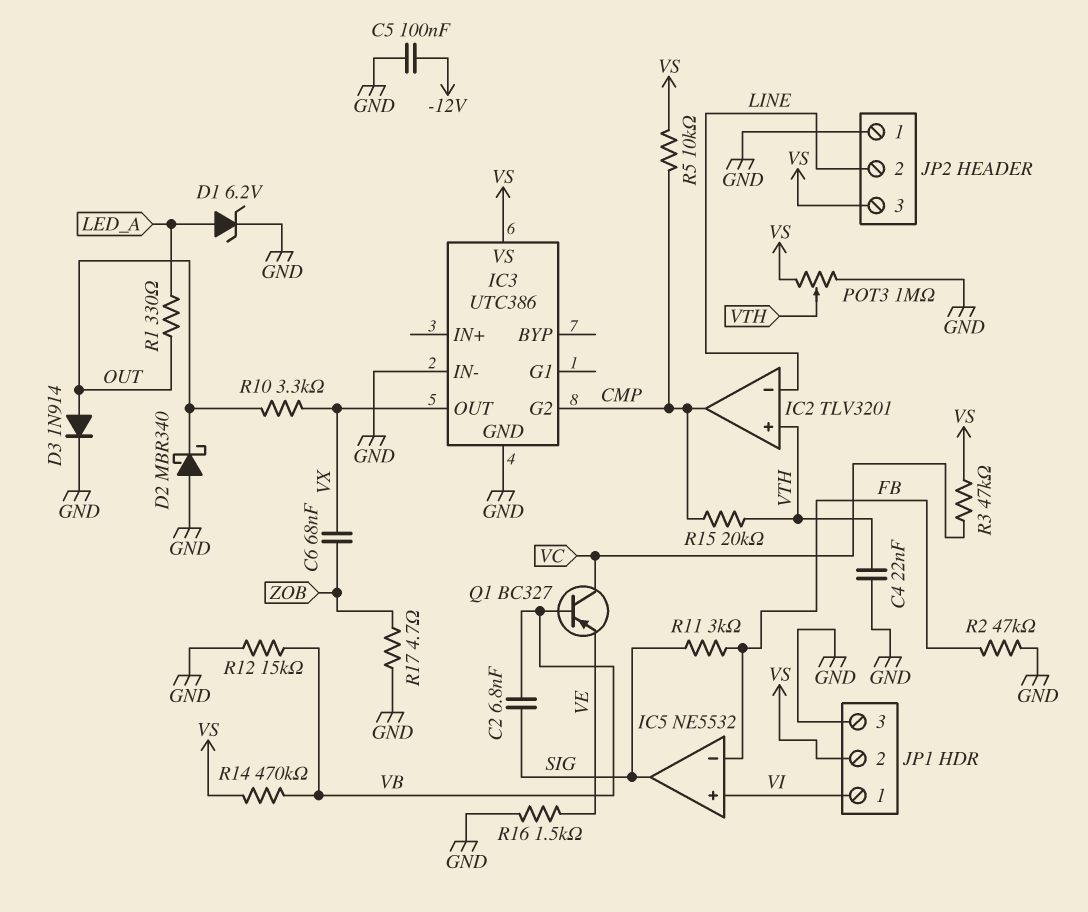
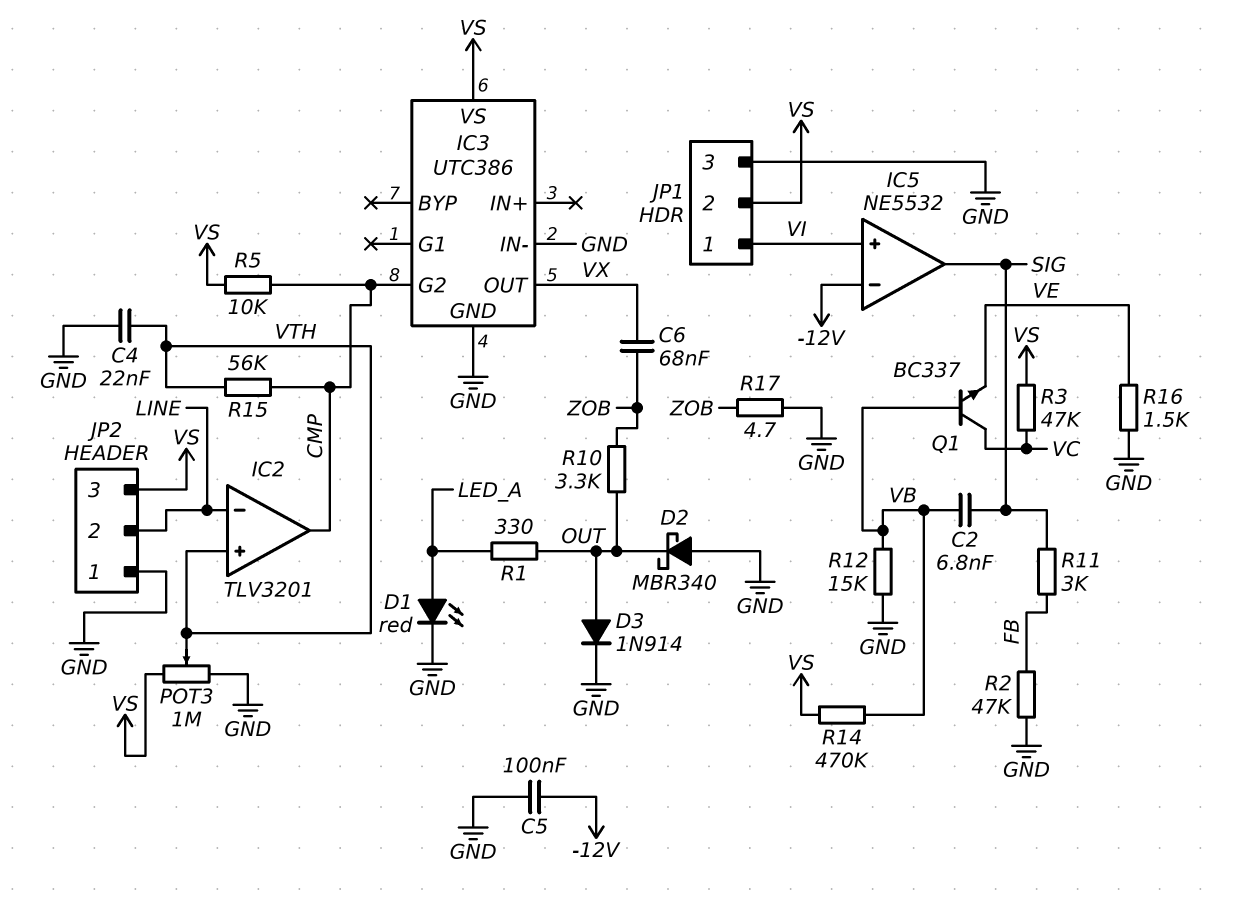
D1: zener 6.2V (A LED_A, K GND) -> LED red (A LED_A, K GND)
IC5 pin in-: FB -> -12V
Q1: PNP BC327 (B VB, C VC, E VE) -> NPN BC337 (B VB, C VC, E VE)
R10: 3.3k (OUT, VX) -> 3.3k (OUT, ZOB)
R15: 20k (CMP, VTH) -> 56k (CMP, VTH)

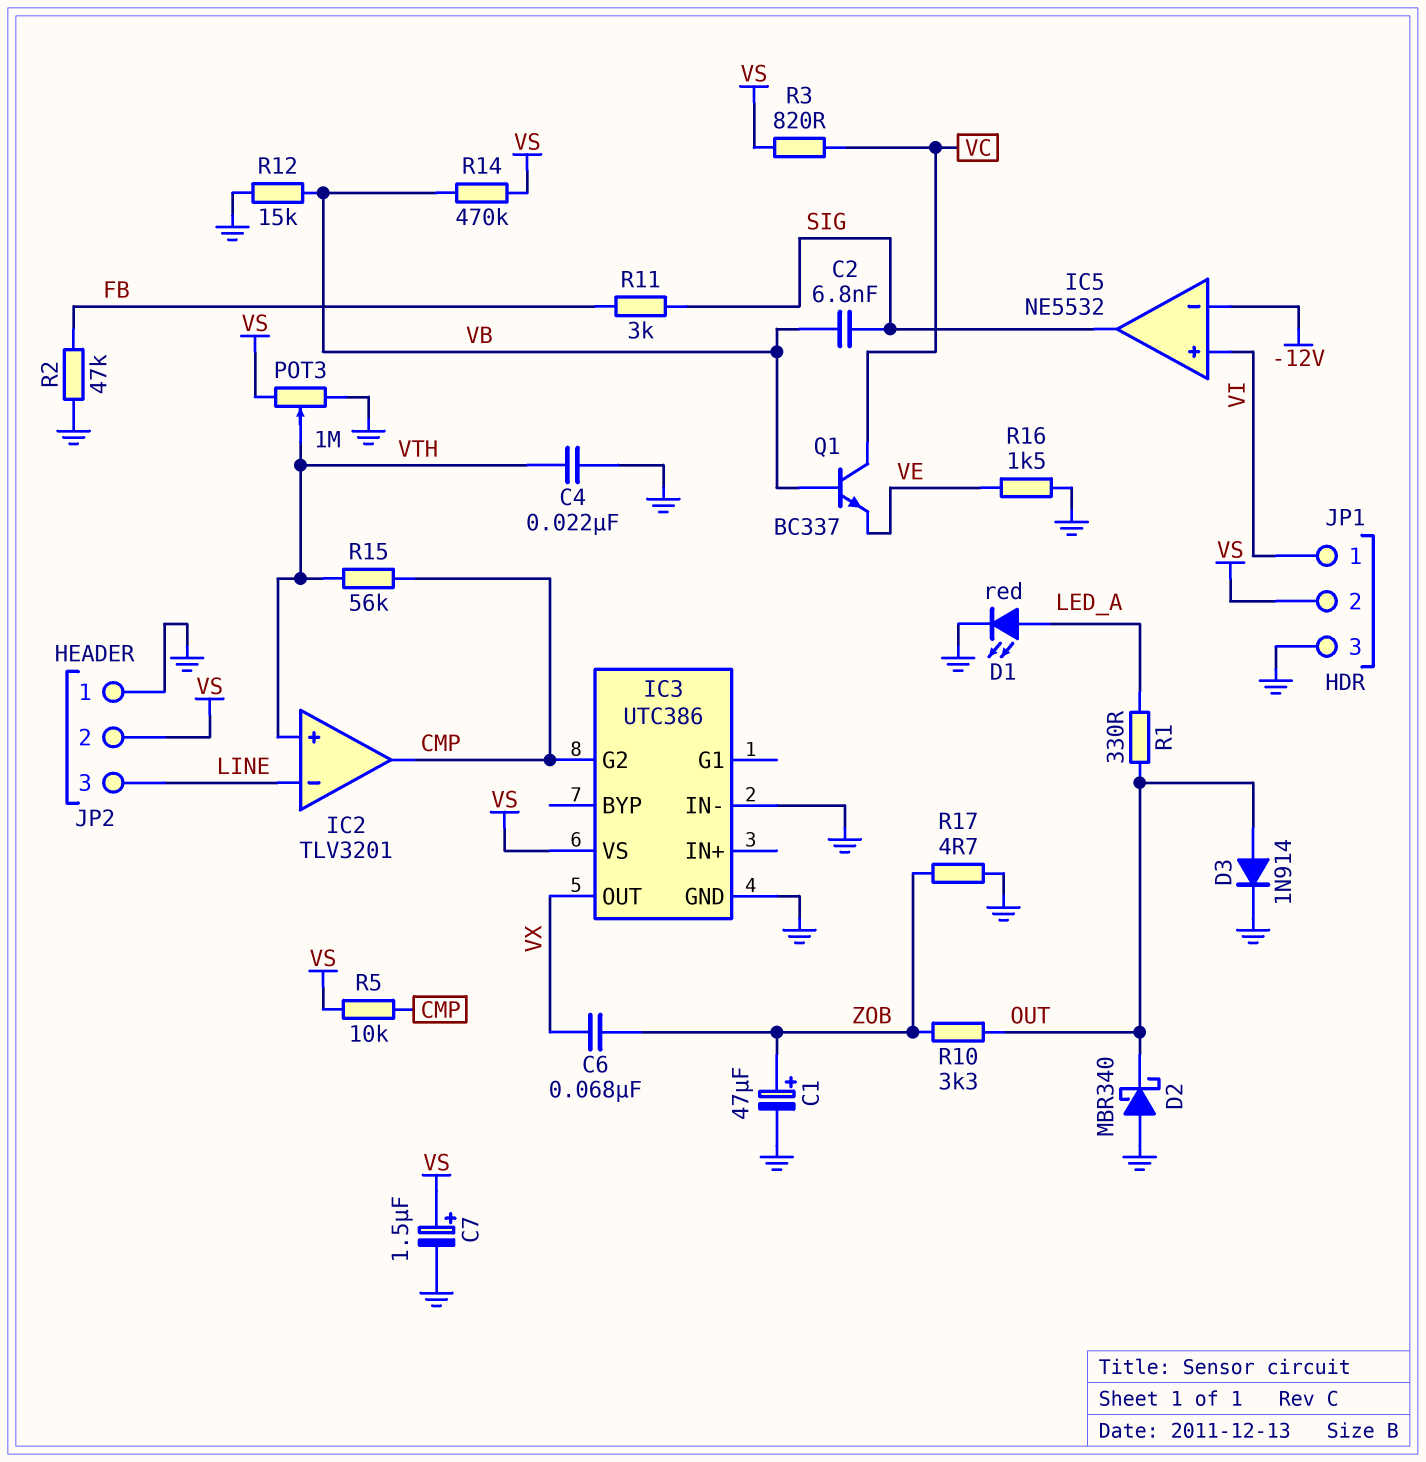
C1: none -> 47uF (plus ZOB, minus GND)
C5: 100nF (-12V, GND) -> none
C7: none -> 1.5uF (plus VS, minus GND)
JP2 pin 2: LINE -> VS
JP2 pin 3: VS -> LINE
R3: 47k (VC, VS) -> 820 (VC, VS)

